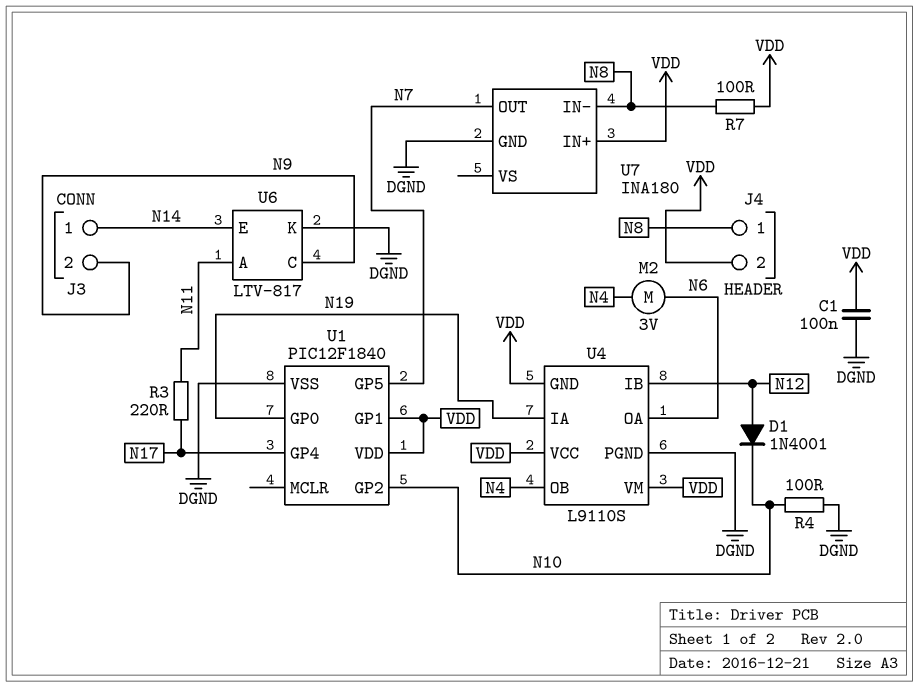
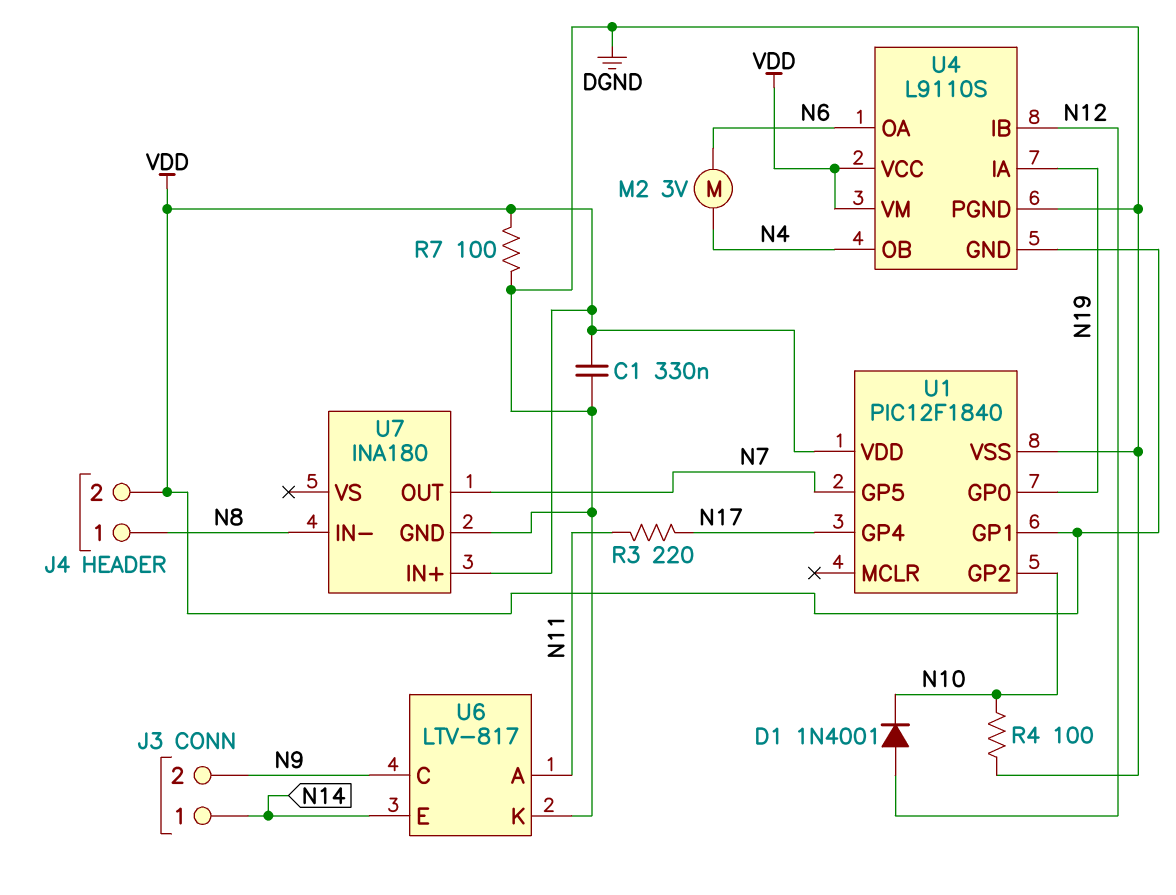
C1: 100nF (DGND, VDD) -> 330nF (DGND, VDD)
R7: 100 (N8, VDD) -> 100 (DGND, VDD)

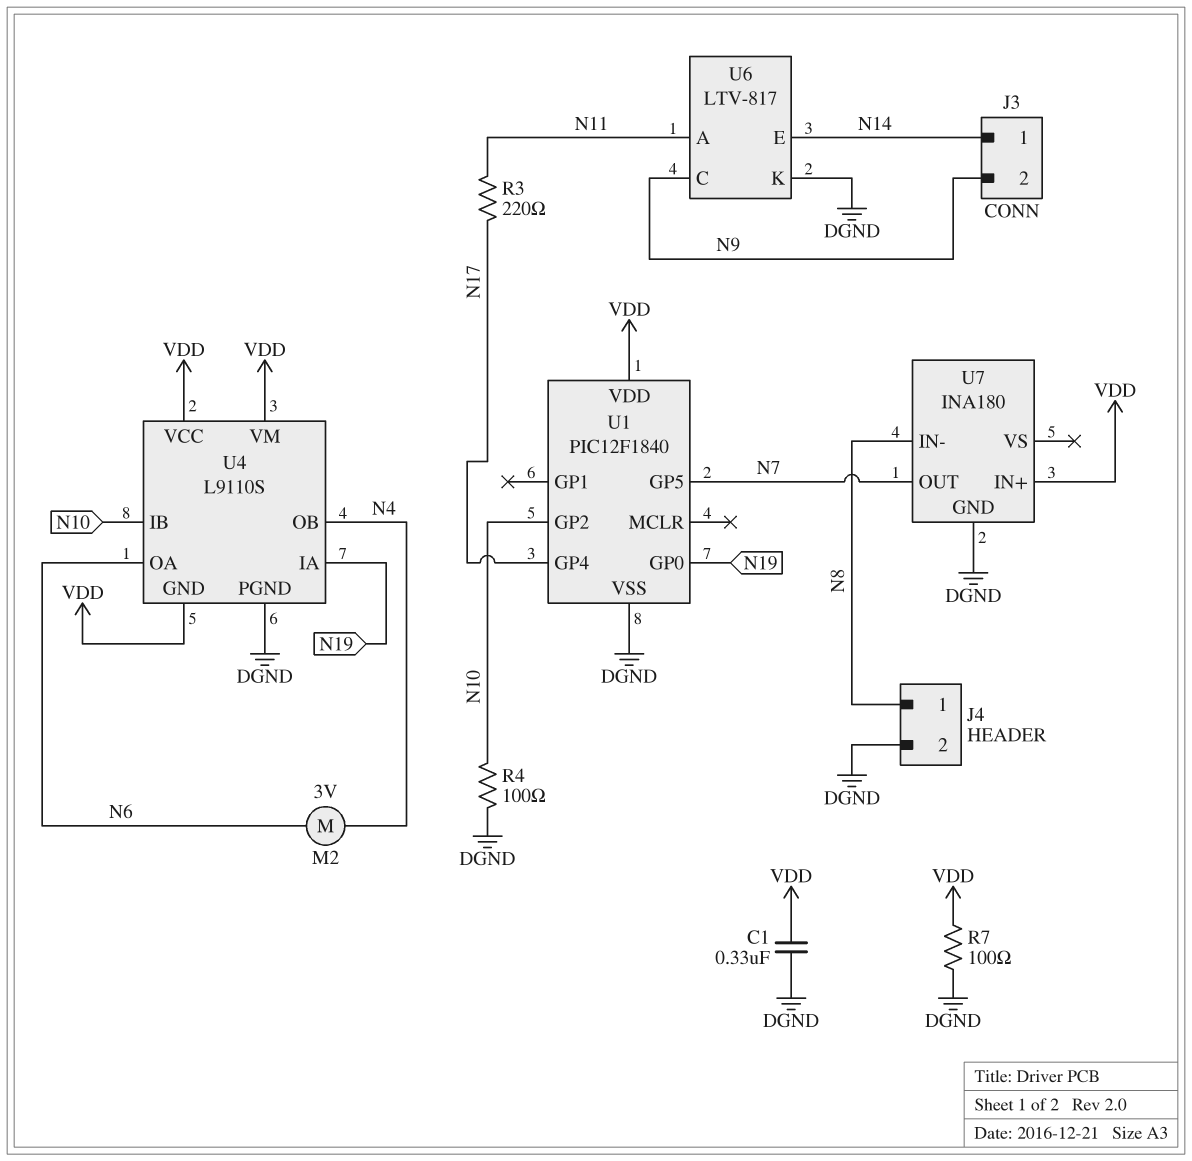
D1: diode 1N4001 (A N12, K N10) -> none
J4 pin 2: VDD -> DGND
U1 pin GP1: VDD -> none
U4 pin IB: N12 -> N10

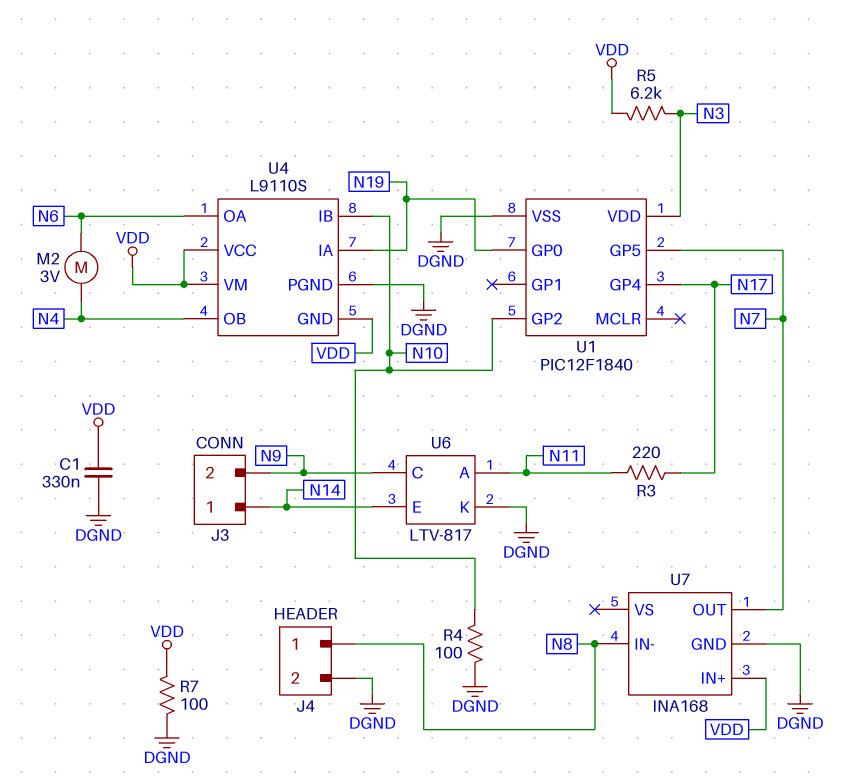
R5: none -> 6.2k (N3, VDD)
U1 pin VDD: VDD -> N3
U7: INA180 -> INA168

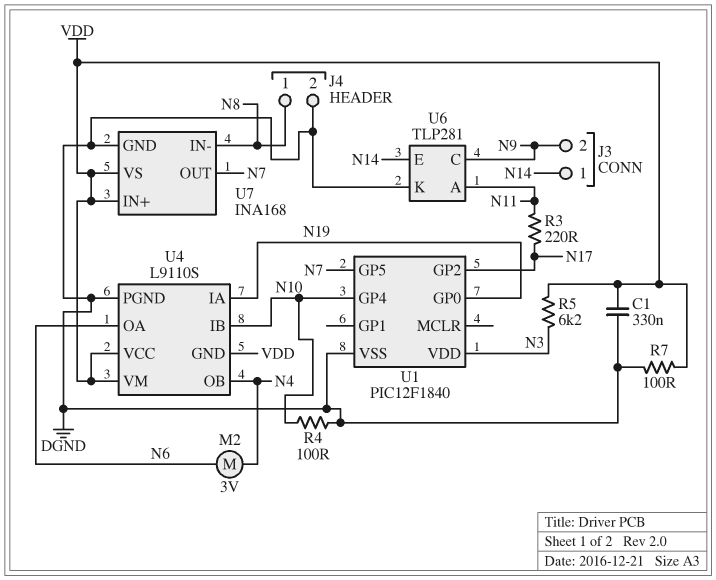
U1 pin GP2: N10 -> N17
U1 pin GP4: N17 -> N10
U6: LTV-817 -> TLP281
U7 pin VS: none -> VDD

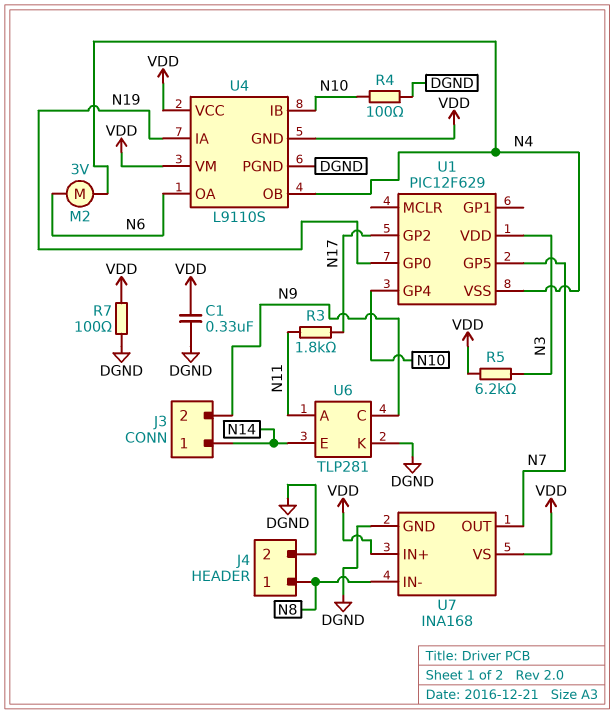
R3: 220 (N11, N17) -> 1.8k (N11, N17)
U1: PIC12F1840 -> PIC12F629
U1 pin VSS: DGND -> N4

